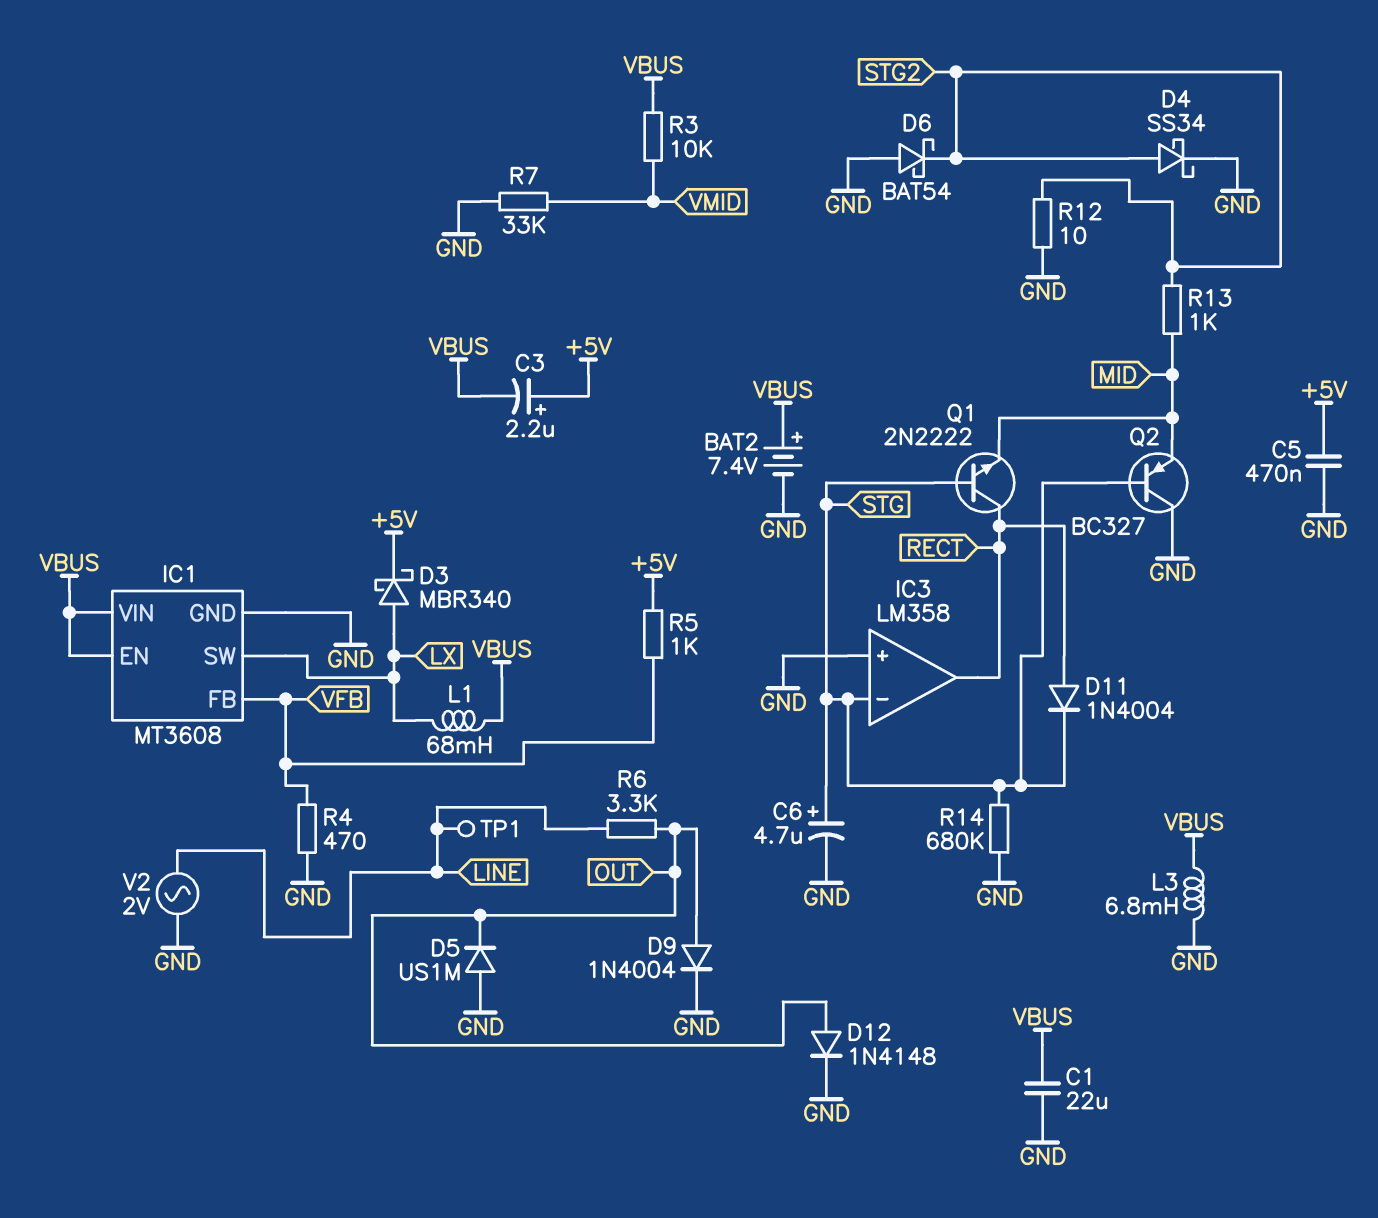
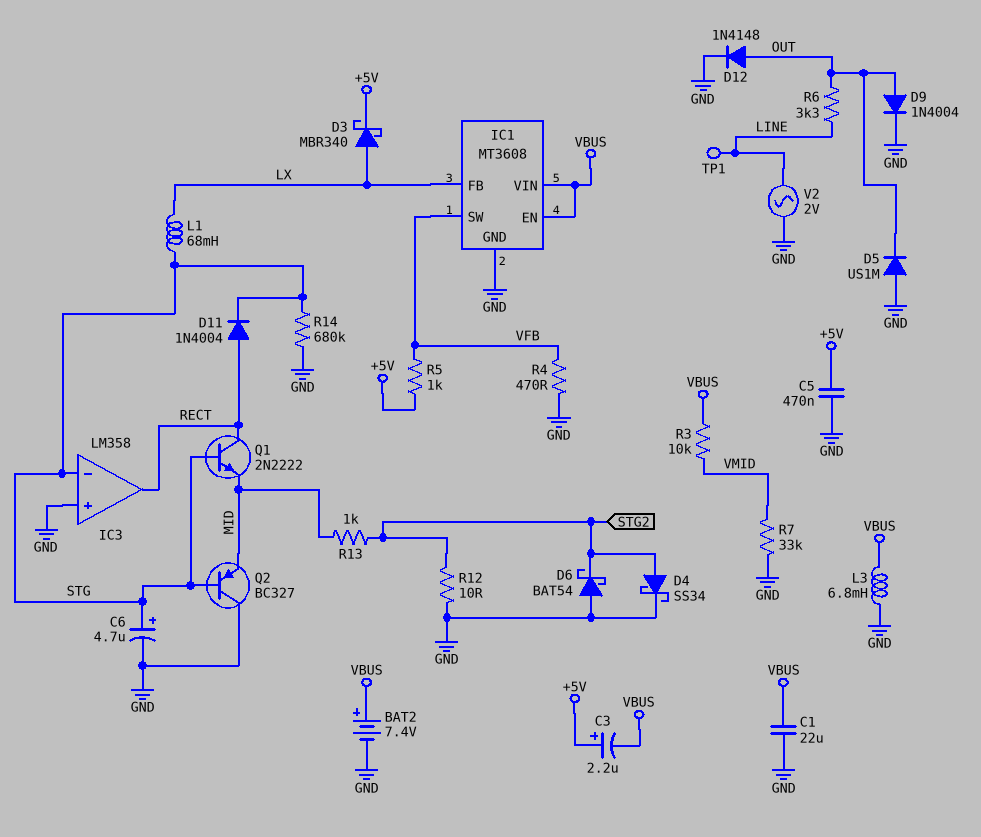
IC1 pin FB: VFB -> LX
IC1 pin SW: LX -> VFB
L1: 68mH (LX, VBUS) -> 68mH (LX, STG)

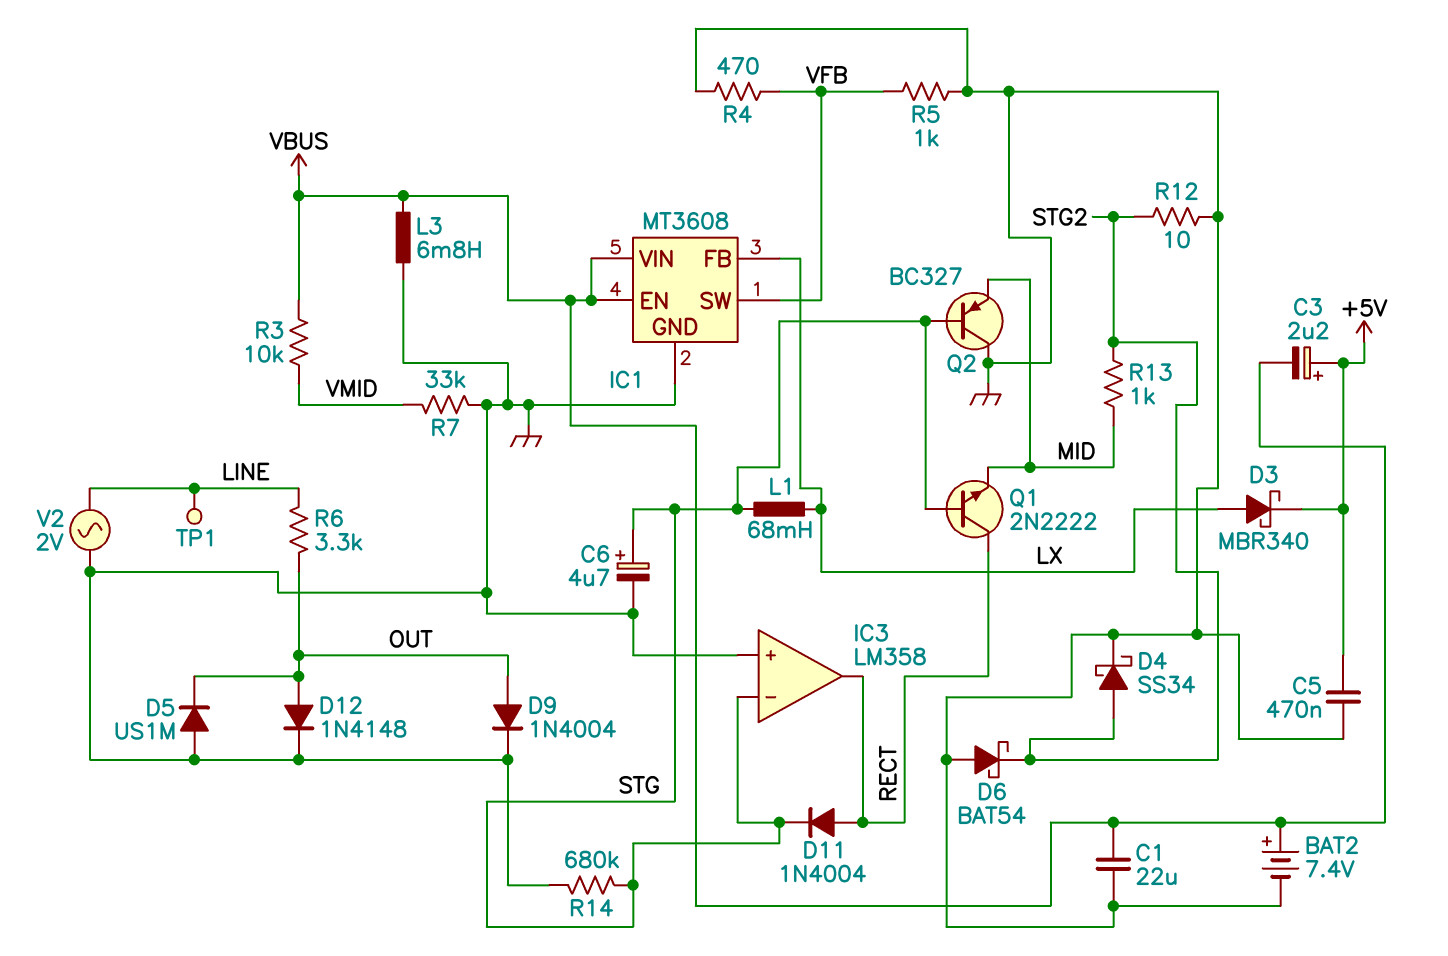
R5: 1k (+5V, VFB) -> 1k (GND, VFB)

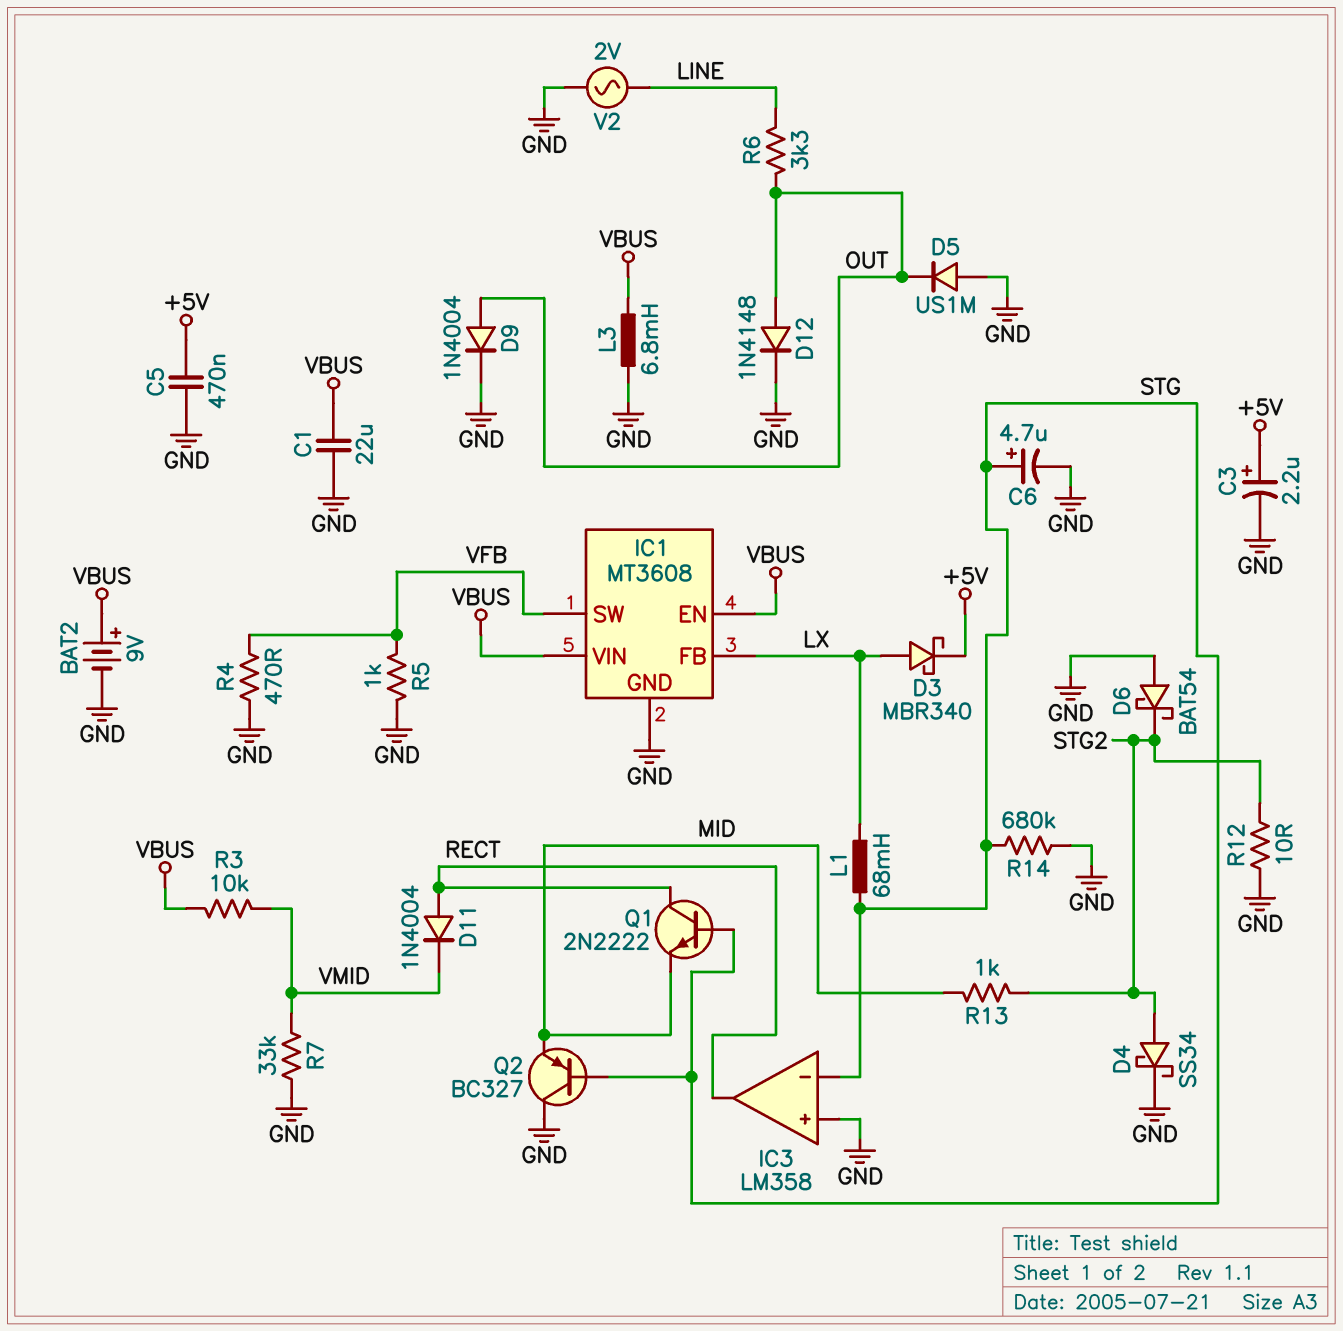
BAT2: 7.4V (plus VBUS, minus GND) -> 9V (plus VBUS, minus GND)
C3: 2.2uF (plus +5V, minus VBUS) -> 2.2uF (plus +5V, minus GND)
D11: diode 1N4004 (A RECT, K STG) -> diode 1N4004 (A RECT, K VMID)
TP1: test point (LINE) -> none

